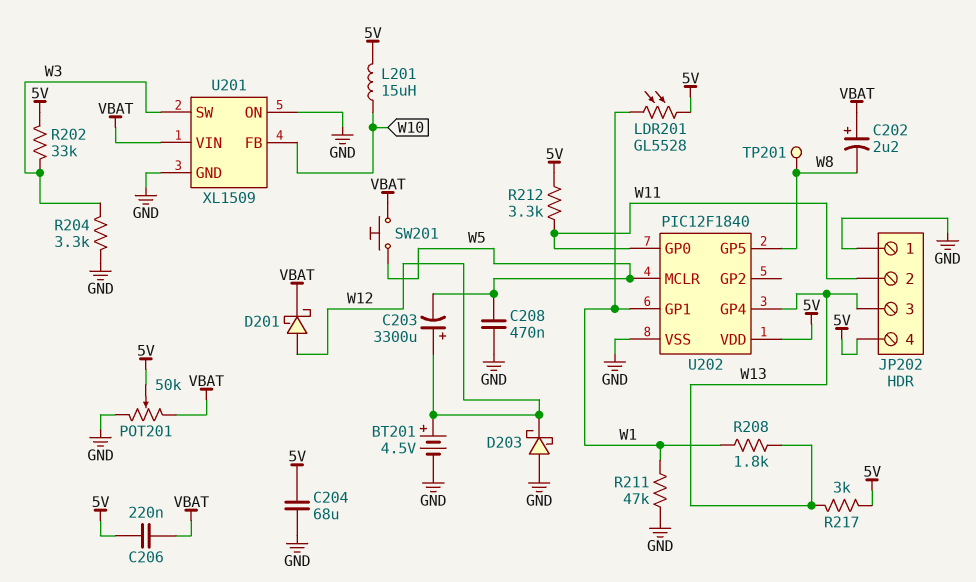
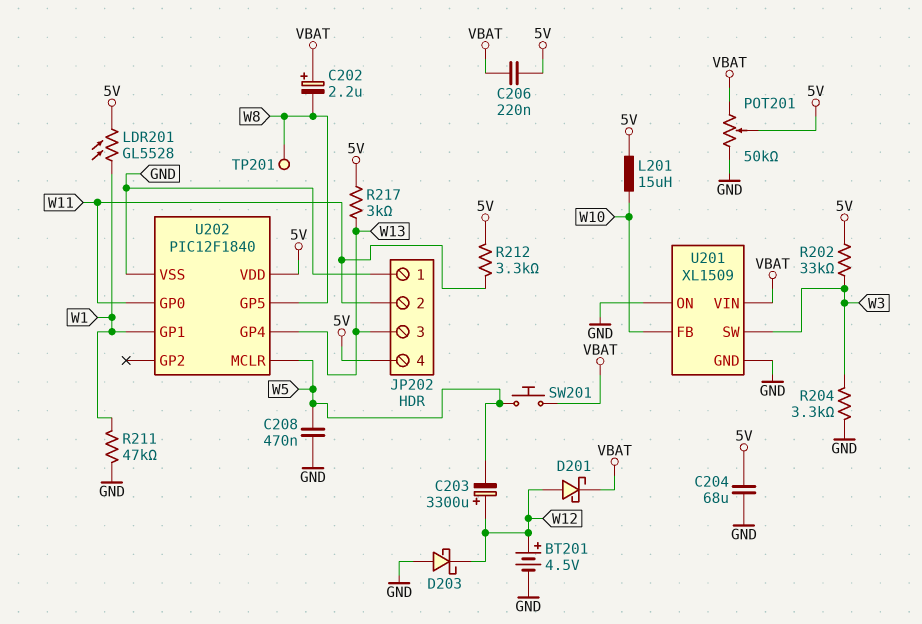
R208: 1.8k (W1, W13) -> none

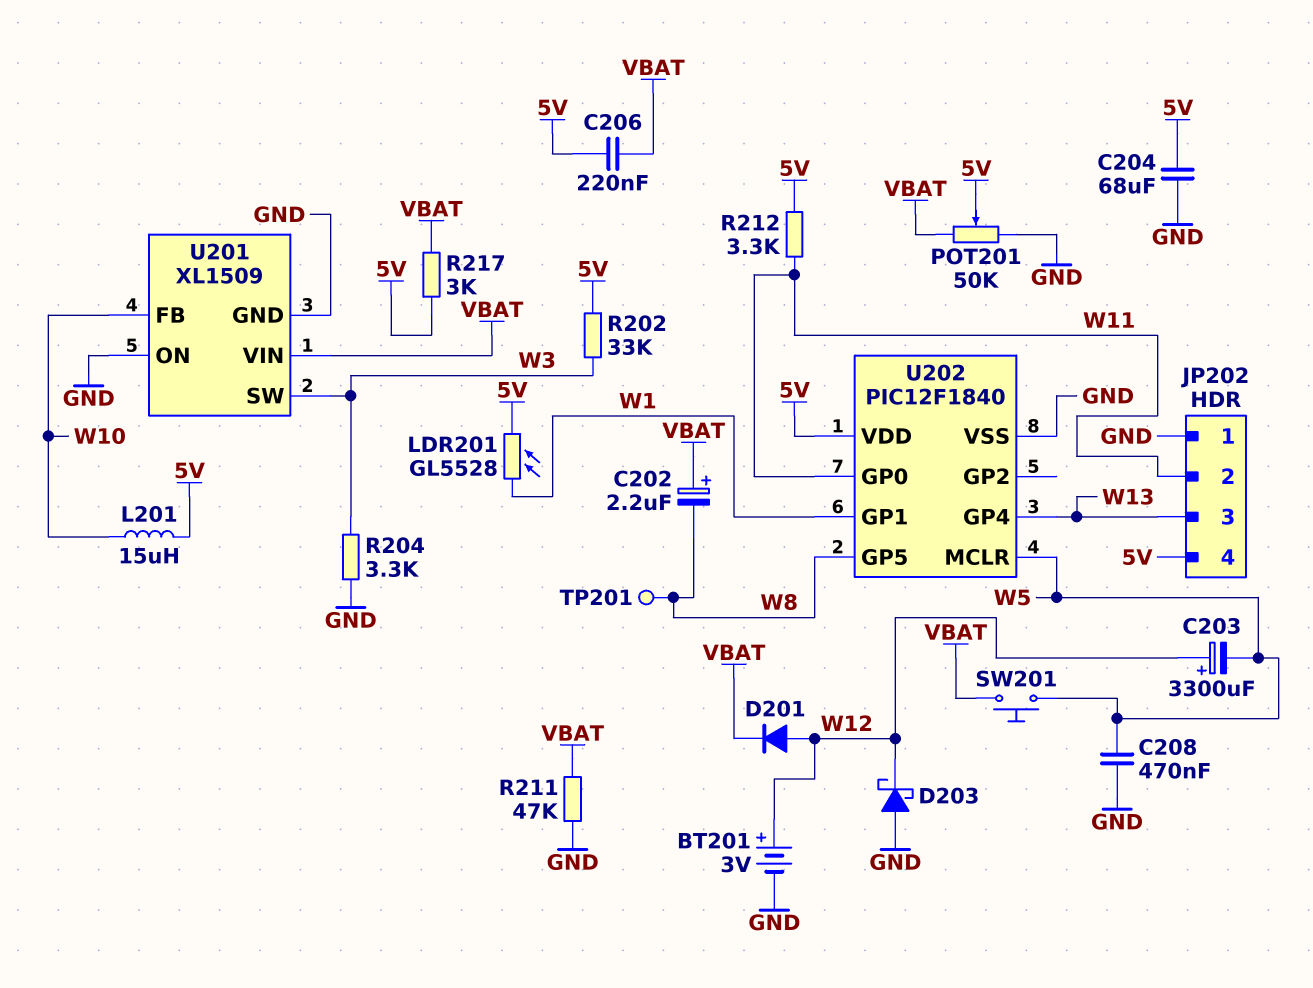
BT201: 4.5V (plus W12, minus GND) -> 3V (plus W12, minus GND)
D201: schottky (A W12, K VBAT) -> diode (A W12, K VBAT)
R211: 47k (GND, W1) -> 47k (GND, VBAT)
R217: 3k (5V, W13) -> 3k (5V, VBAT)

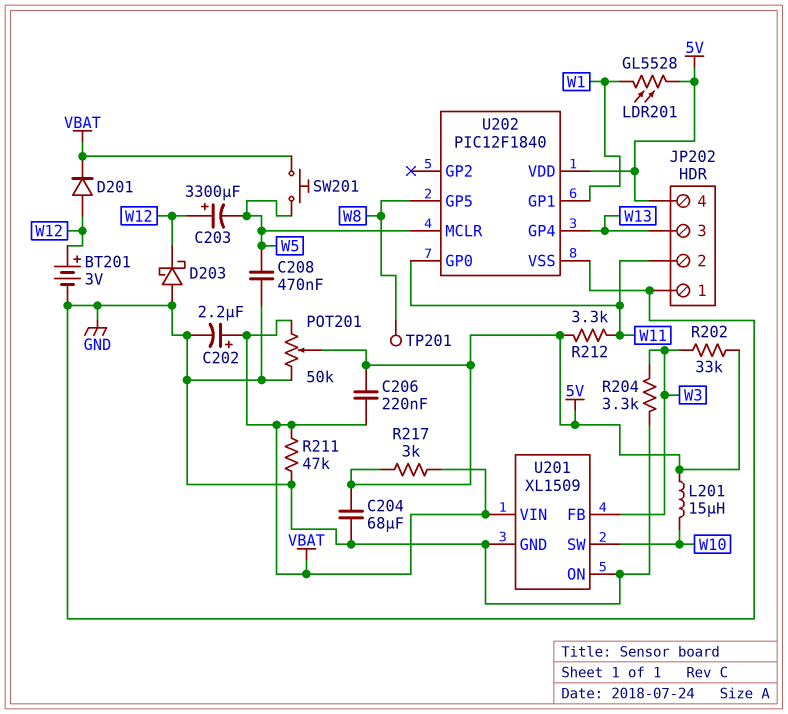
C202: 2.2uF (plus VBAT, minus W8) -> 2.2uF (plus VBAT, minus GND)
U201 pin FB: W10 -> W3
U201 pin SW: W3 -> W10

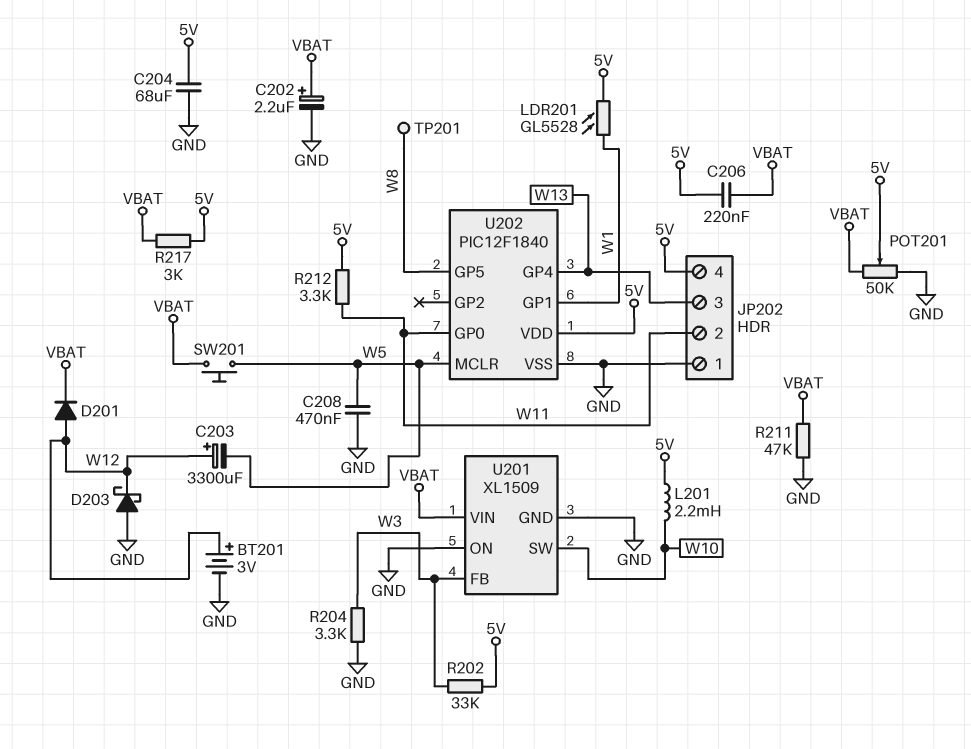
L201: 15uH (5V, W10) -> 2.2mH (5V, W10)

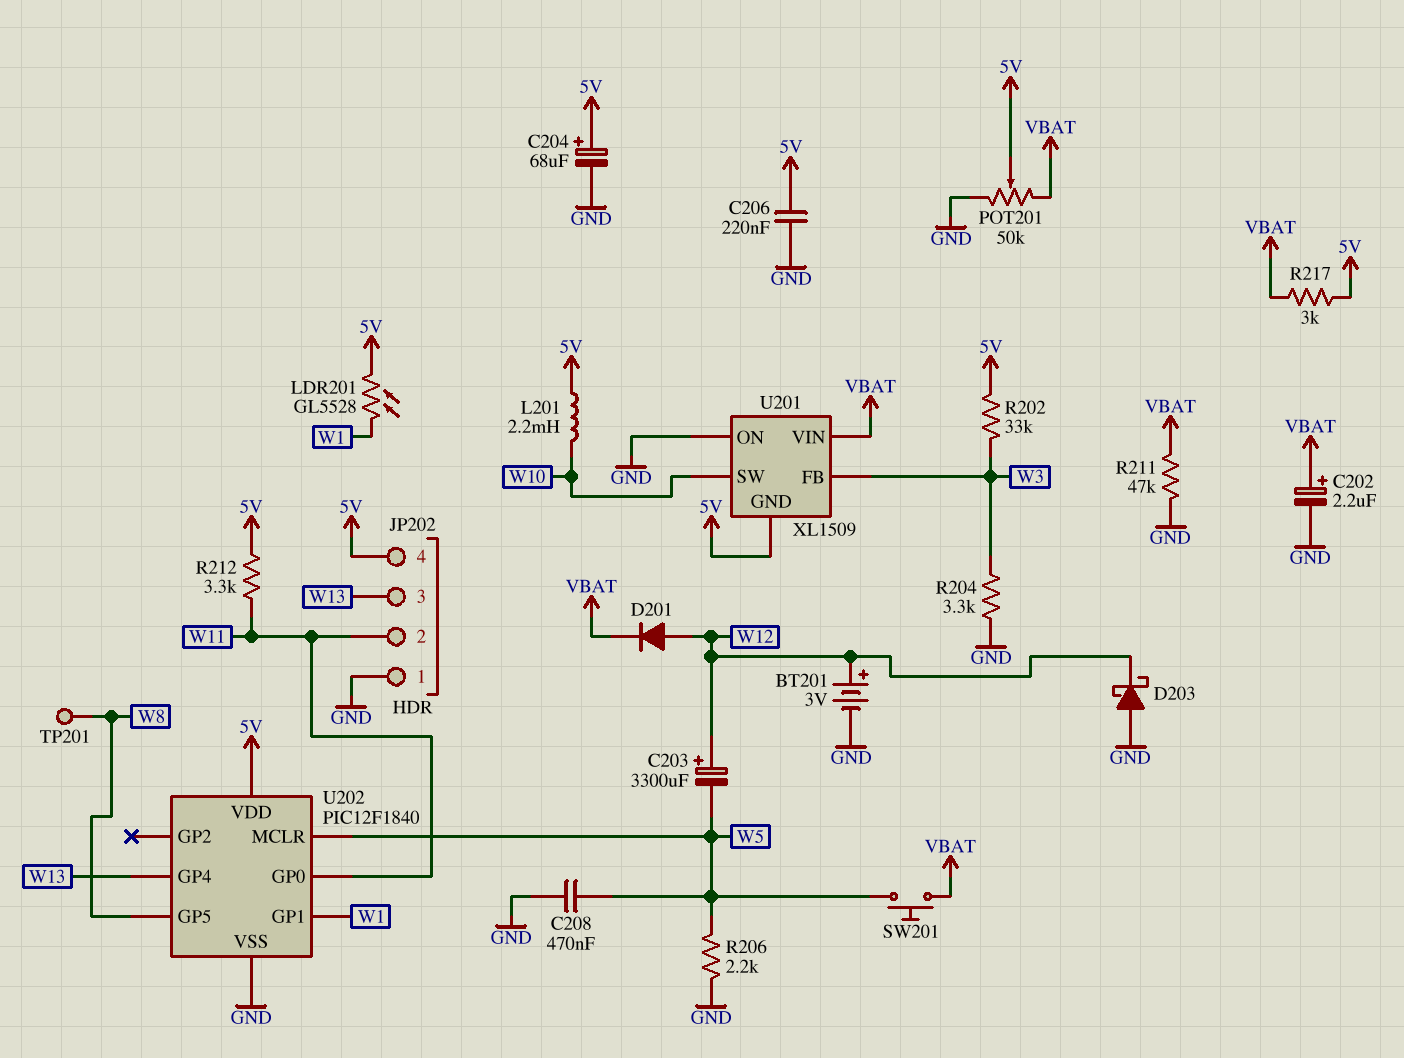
C204: 68uF (5V, GND) -> 68uF (plus 5V, minus GND)
C206: 220nF (5V, VBAT) -> 220nF (5V, GND)
R206: none -> 2.2k (GND, W5)
U201 pin GND: GND -> 5V

